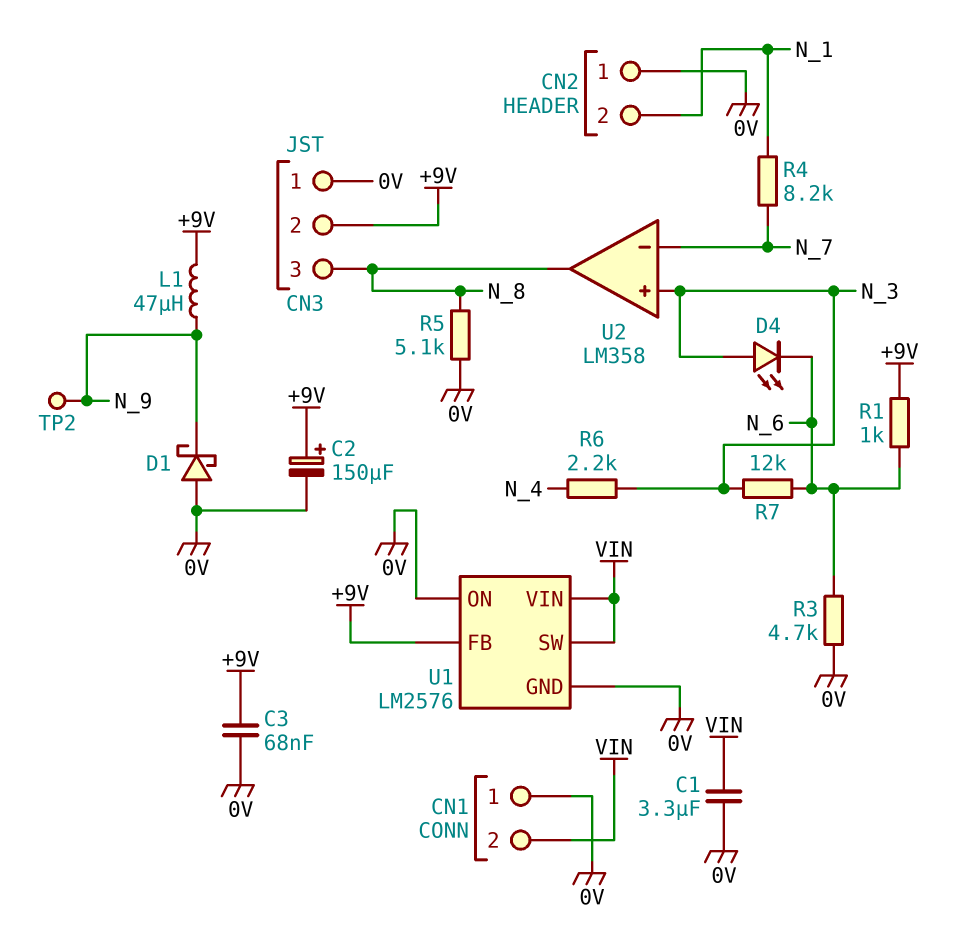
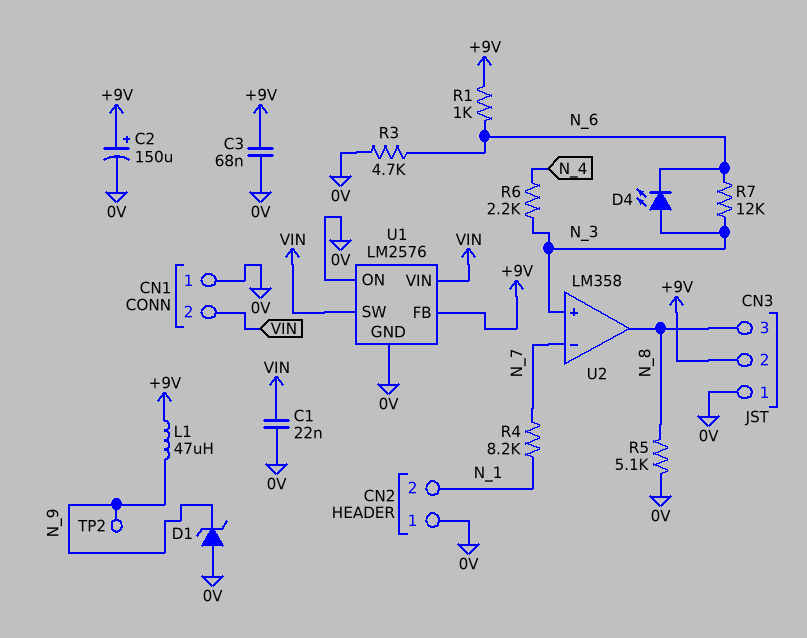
C1: 3.3uF (0V, VIN) -> 22nF (0V, VIN)
D1: schottky (A 0V, K N_9) -> zener (A 0V, K N_9)

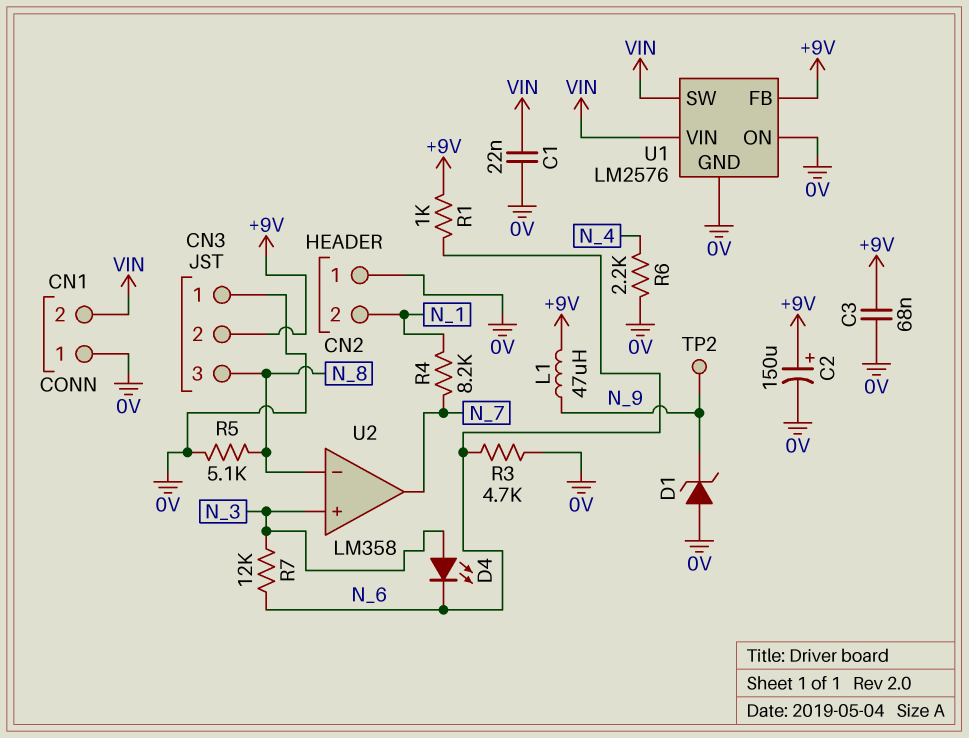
R6: 2.2k (N_3, N_4) -> 2.2k (0V, N_4)
U2 pin in-: N_7 -> N_8
U2 pin out: N_8 -> N_7

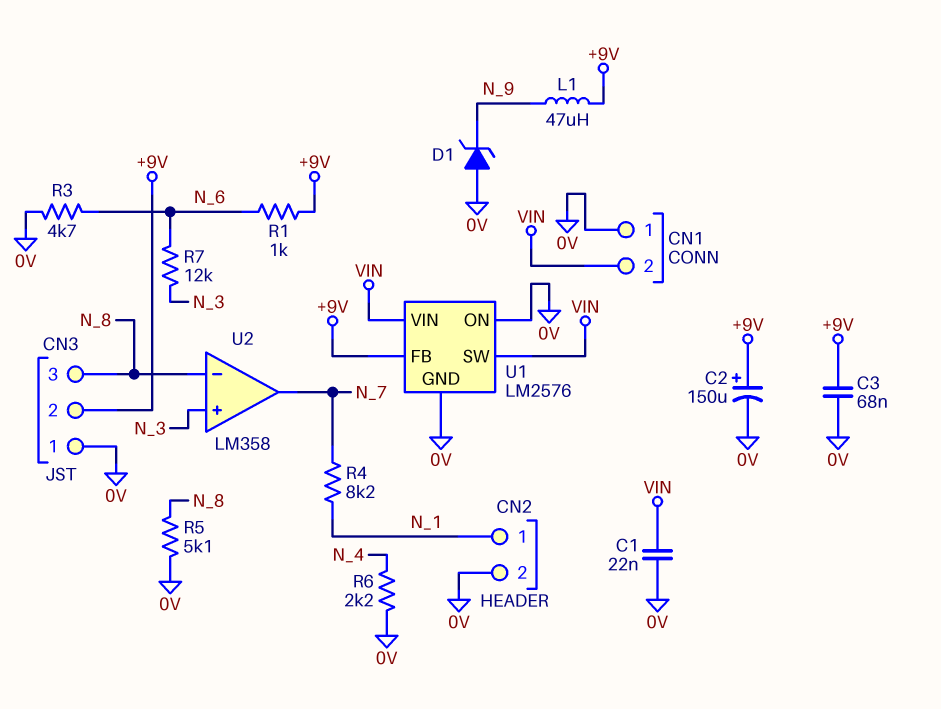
CN2 pin 1: 0V -> N_1
CN2 pin 2: N_1 -> 0V
D4: LED (A N_3, K N_6) -> none
TP2: test point (N_9) -> none

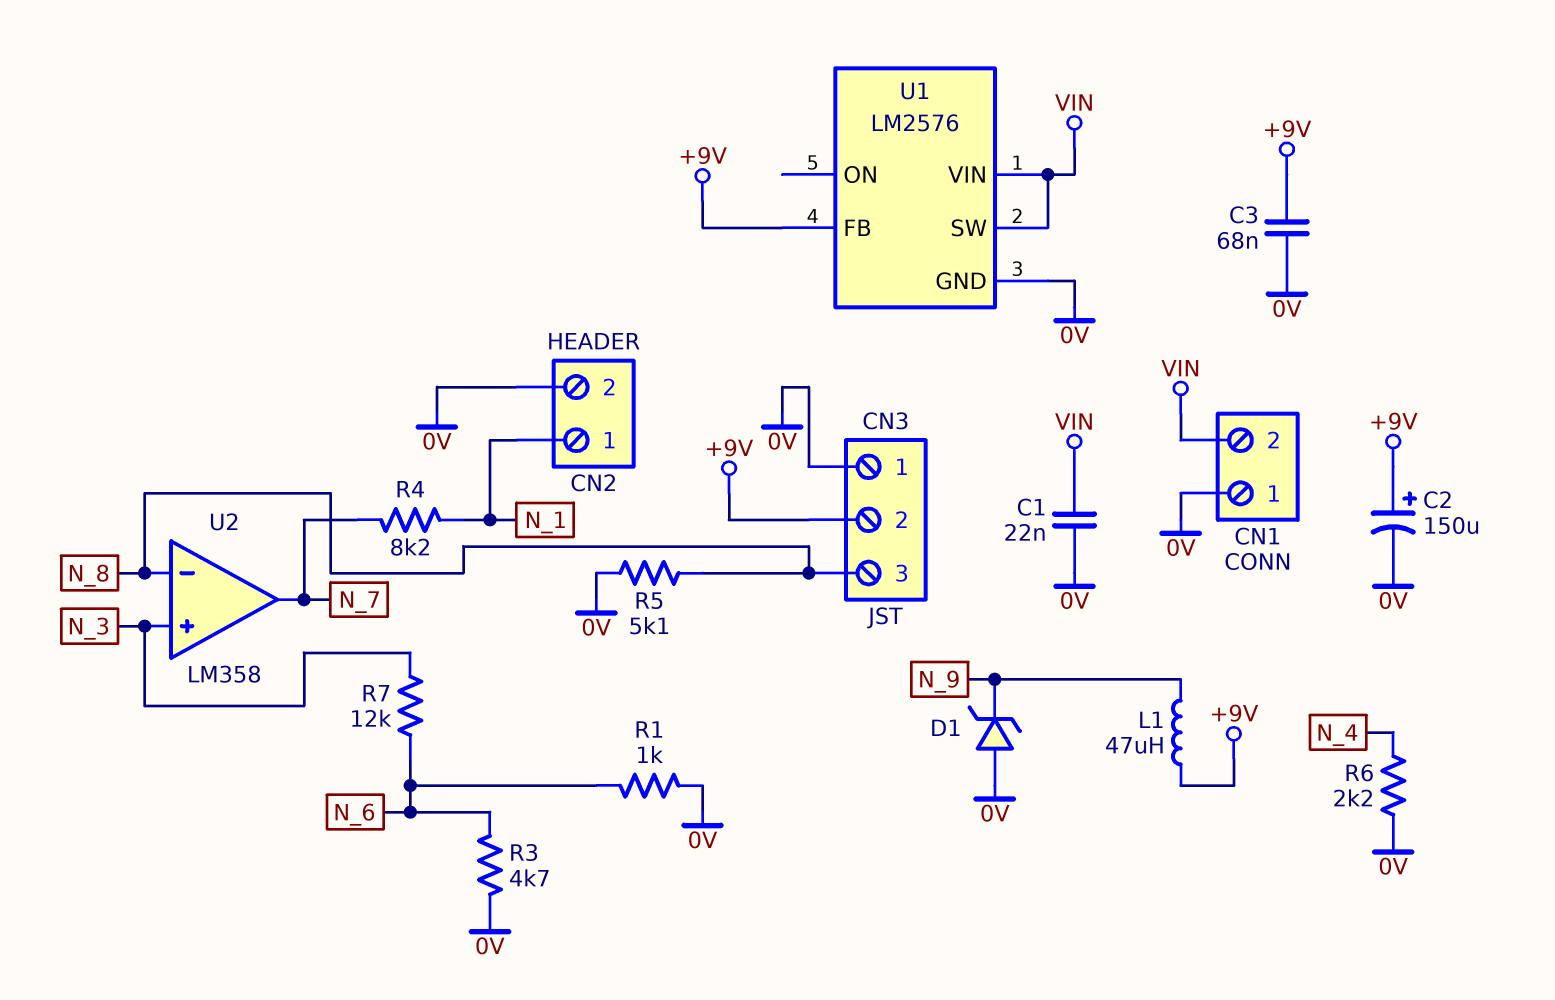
R1: 1k (+9V, N_6) -> 1k (0V, N_6)
U1 pin ON: 0V -> none

